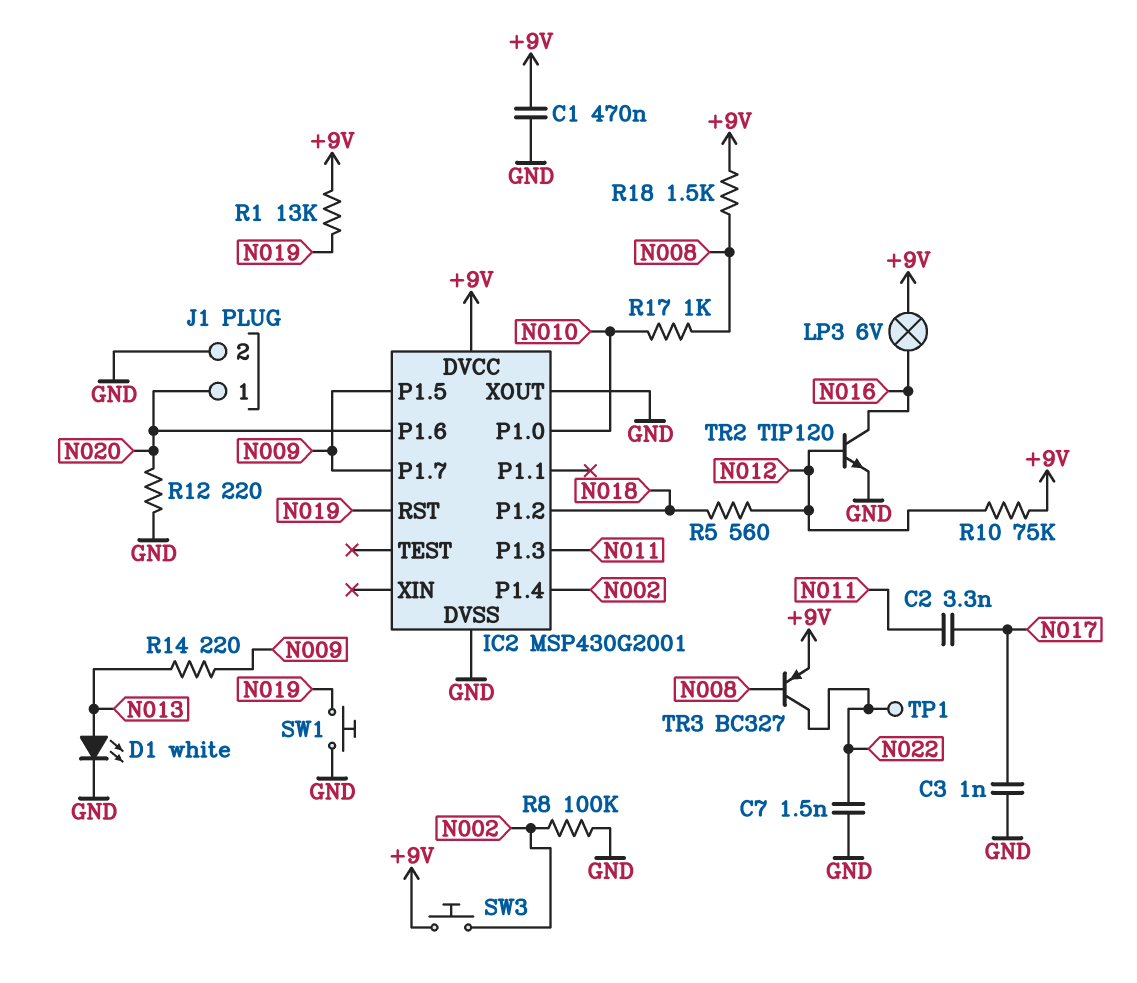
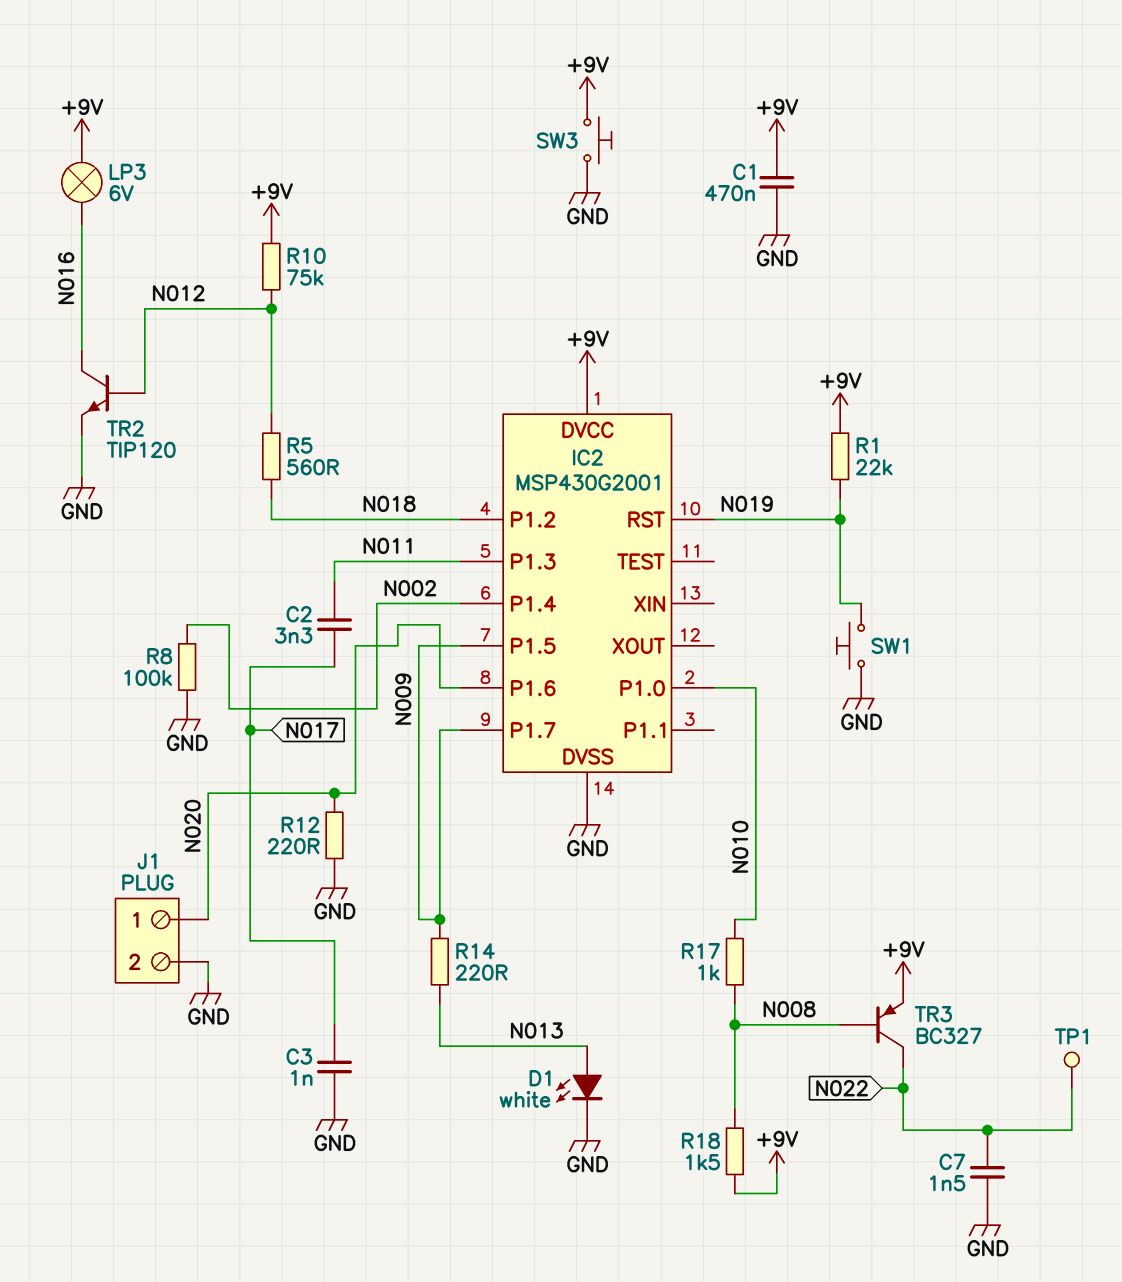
IC2 pin XOUT: GND -> none
R1: 13k (+9V, N019) -> 22k (+9V, N019)
SW3: button (+9V, N002) -> button (+9V, GND)

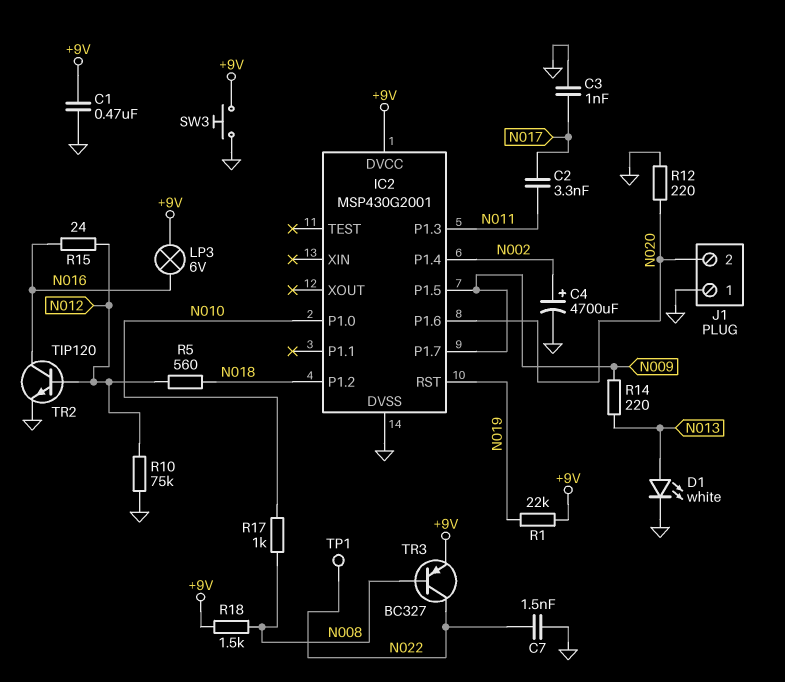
C4: none -> 4700uF (plus N002, minus GND)
J1 pin 1: N020 -> GND
J1 pin 2: GND -> N020
R8: 100k (GND, N002) -> none
R10: 75k (+9V, N012) -> 75k (GND, N012)
R15: none -> 24 (N012, N016)
SW1: button (GND, N019) -> none

